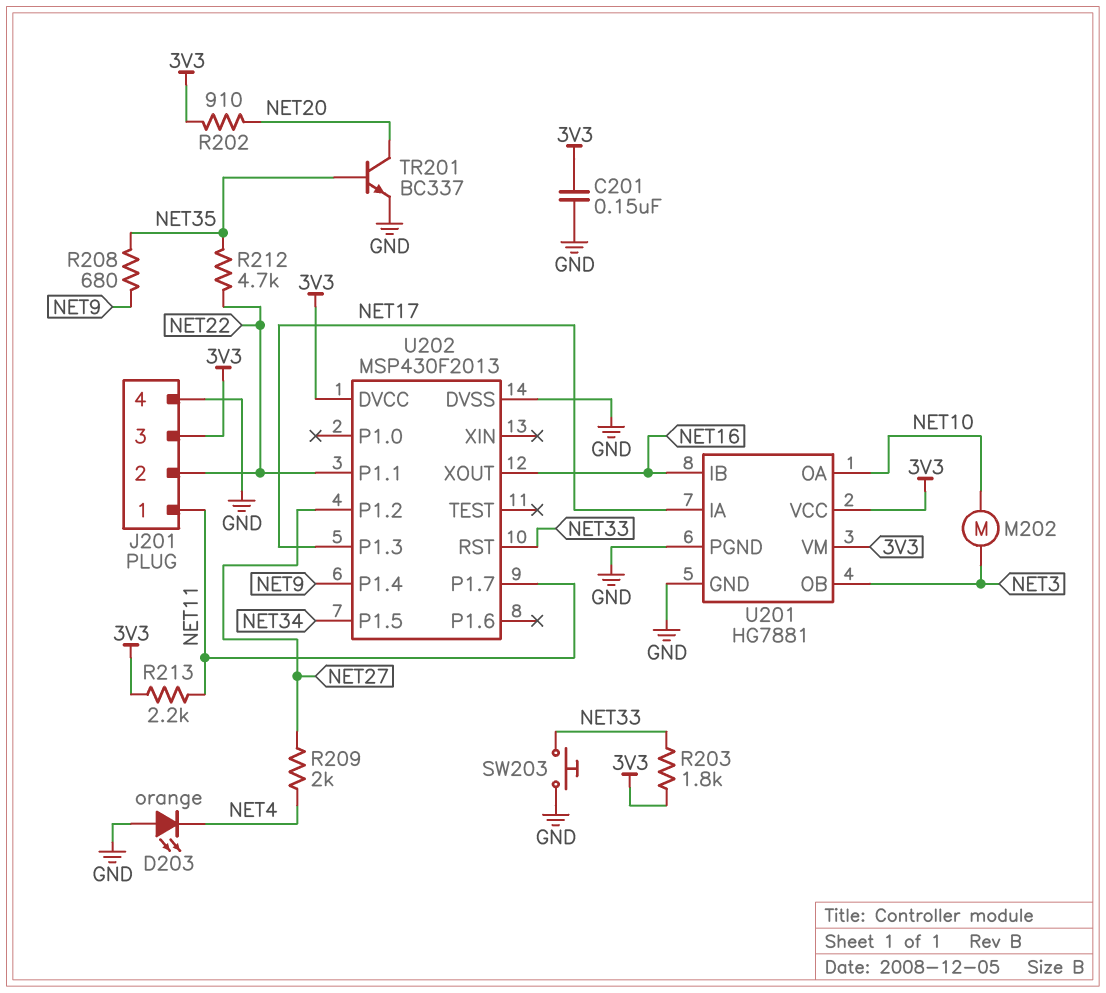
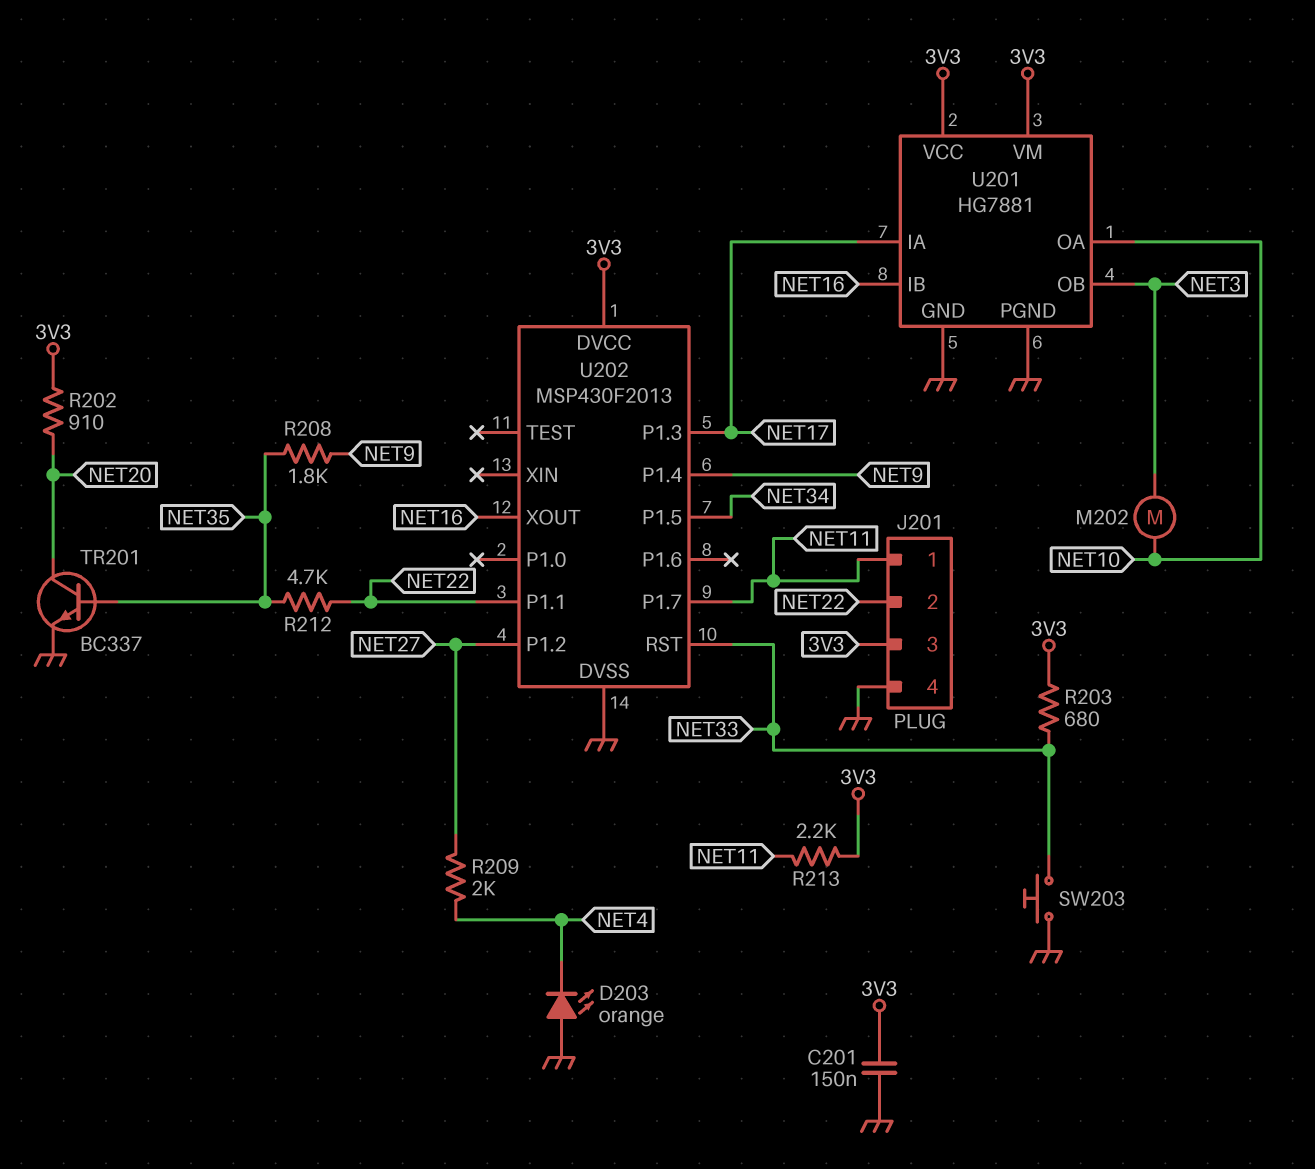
R203: 1.8k (3V3, NET33) -> 680 (3V3, NET33)
R208: 680 (NET9, NET35) -> 1.8k (NET9, NET35)

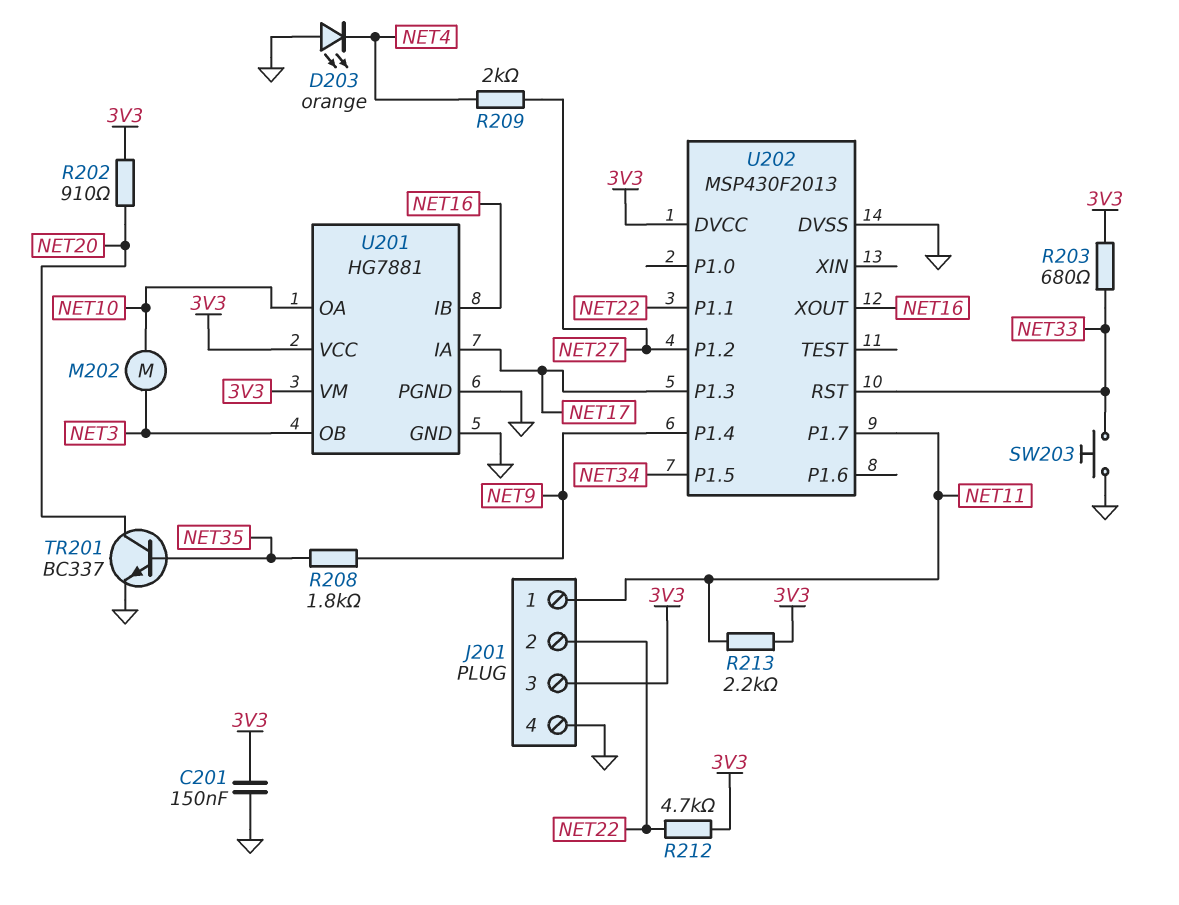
R212: 4.7k (NET22, NET35) -> 4.7k (3V3, NET22)

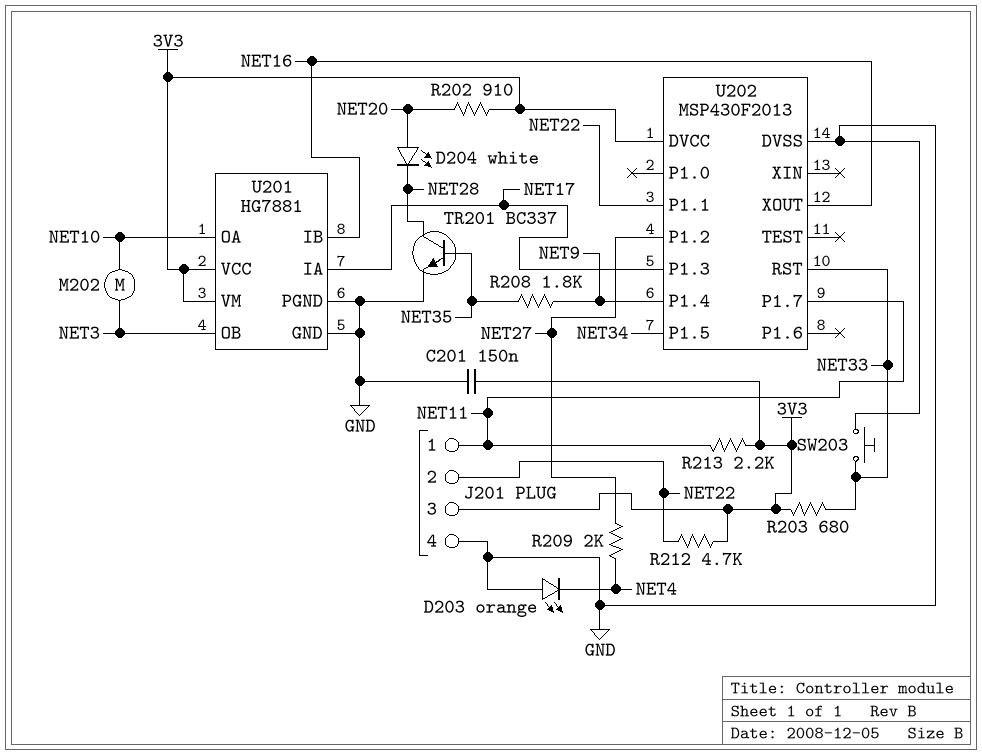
D204: none -> LED white (A NET20, K NET28)
TR201: NPN BC337 (B NET35, C NET20, E GND) -> NPN BC337 (B NET35, C NET28, E GND)

